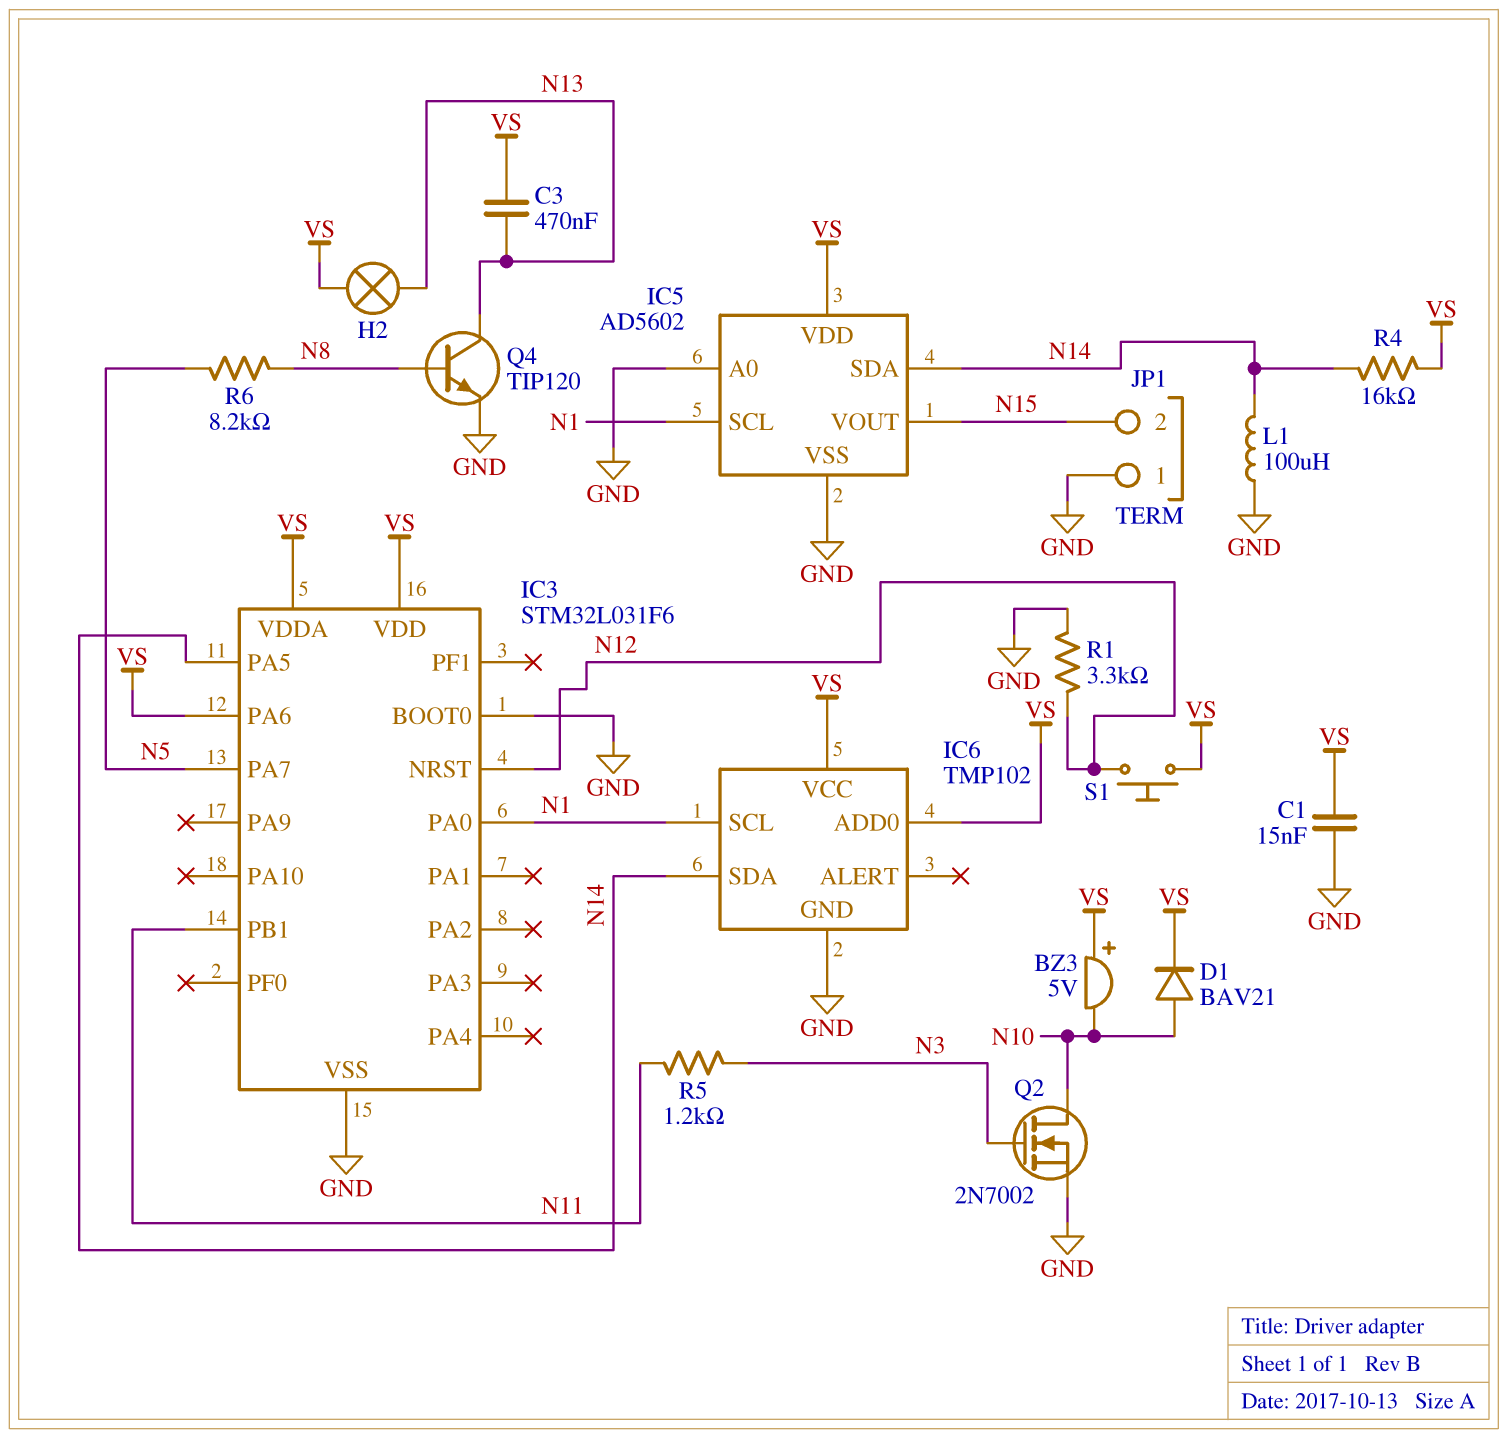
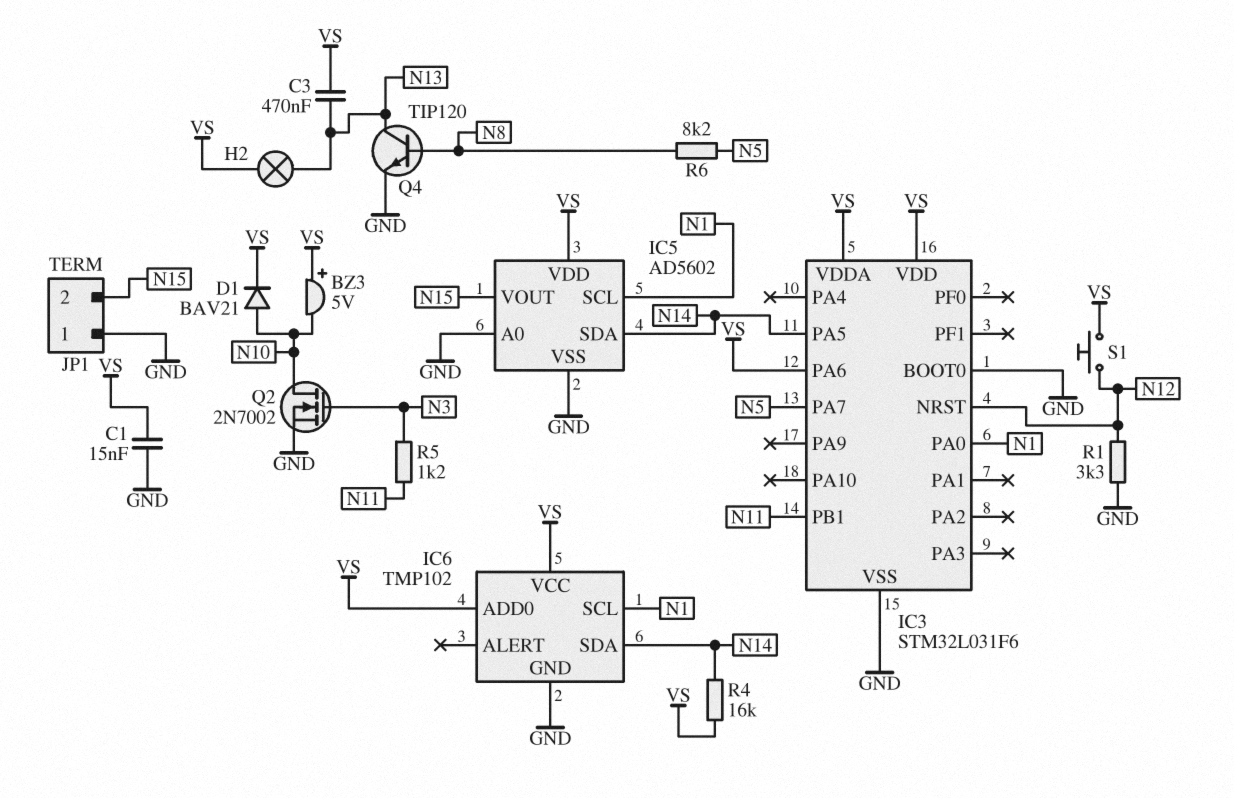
L1: 100uH (GND, N14) -> none

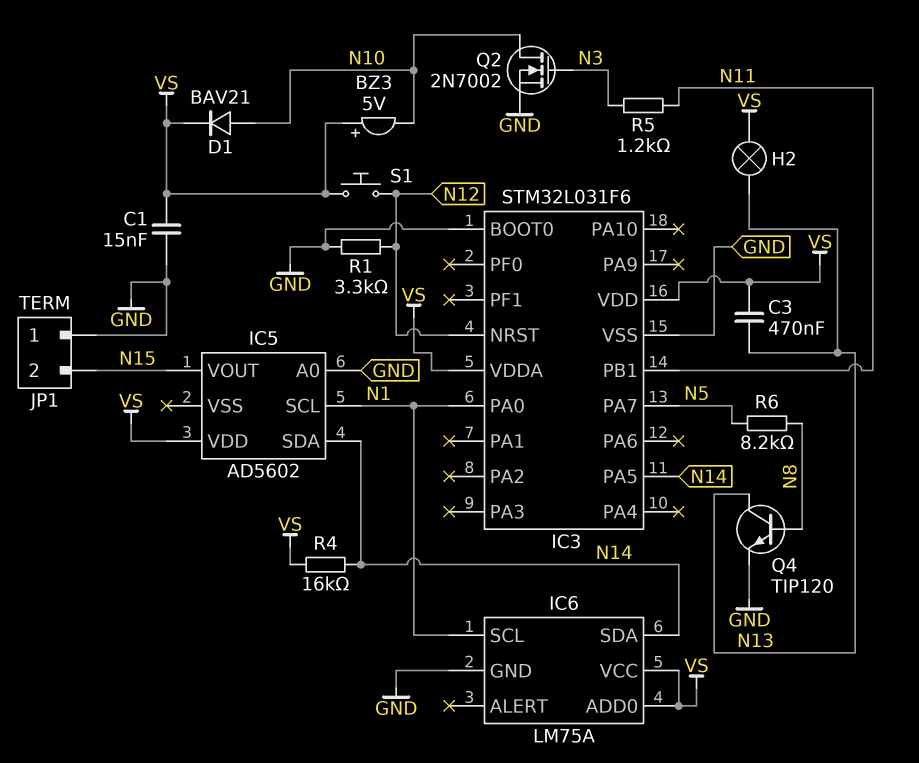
IC3 pin PA6: VS -> none
IC5 pin VSS: GND -> none
IC6: TMP102 -> LM75A

